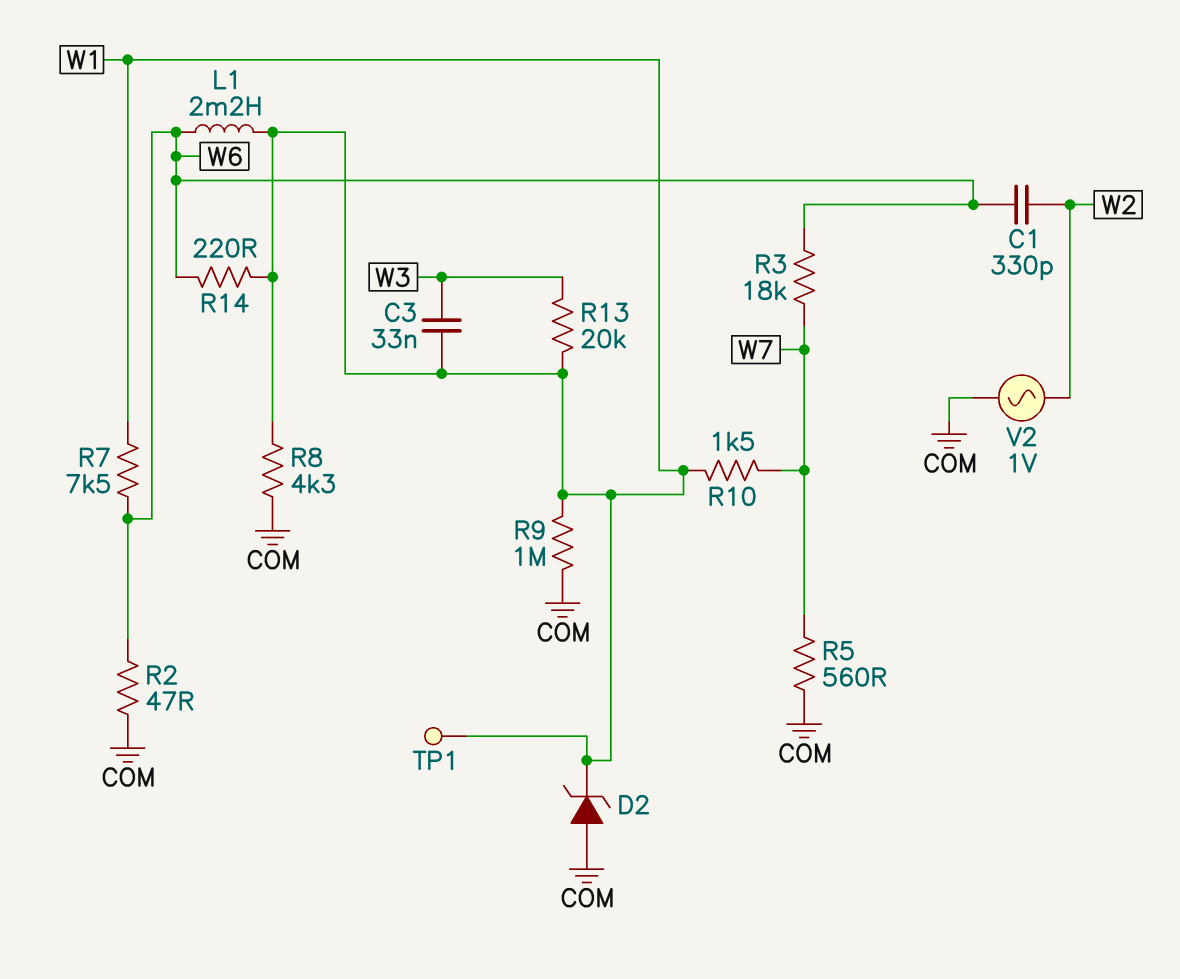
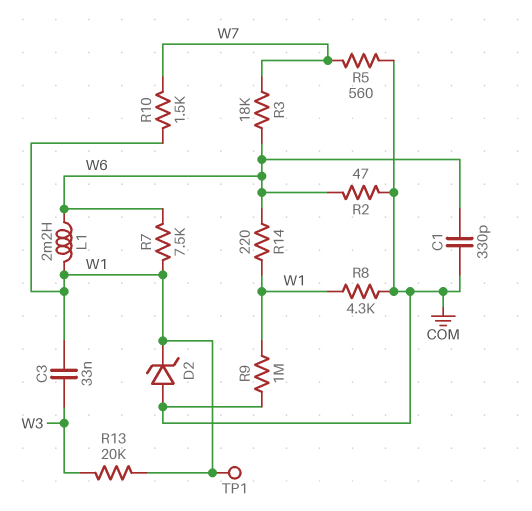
C1: 330pF (W2, W6) -> 330pF (COM, W6)
V2: AC 1V (COM, W2) -> none

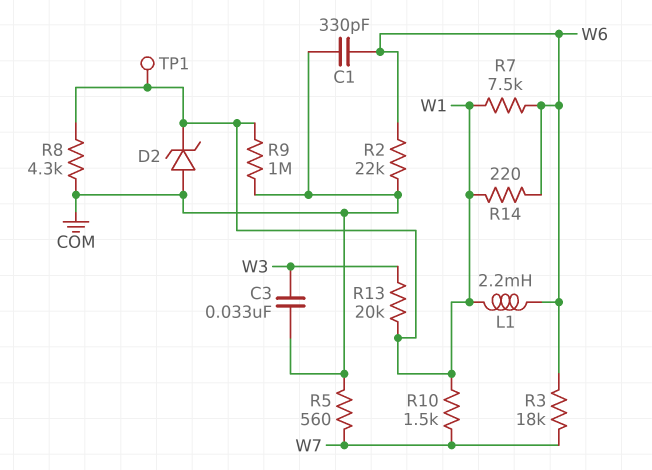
C3: 33nF (W1, W3) -> 33nF (COM, W3)
R2: 47 (COM, W6) -> 22k (COM, W6)

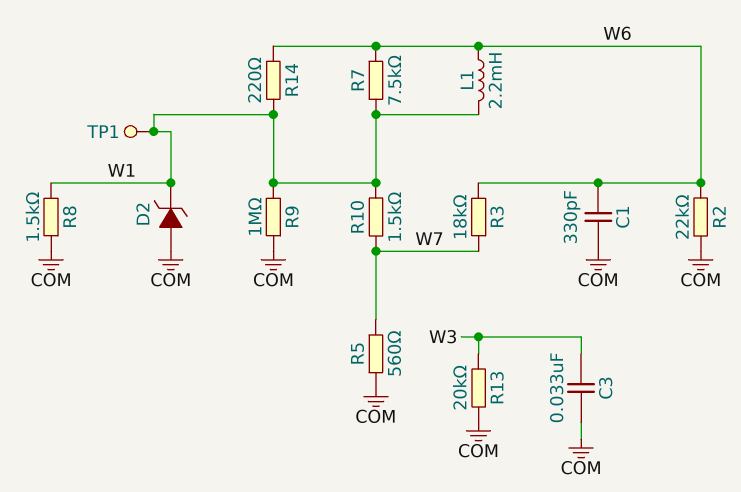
R8: 4.3k (COM, W1) -> 1.5k (COM, W1)
R13: 20k (W1, W3) -> 20k (COM, W3)

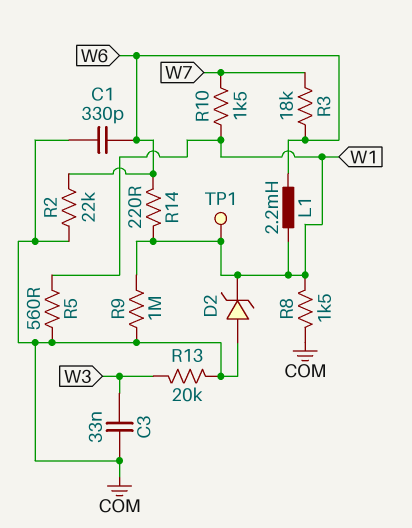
R5: 560 (COM, W7) -> 560 (COM, W1)
R7: 7.5k (W1, W6) -> none

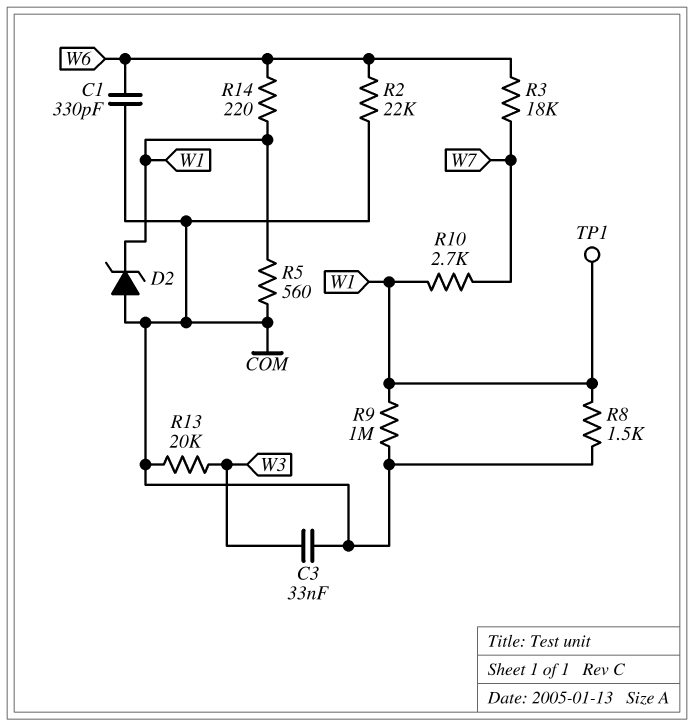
L1: 2.2mH (W1, W6) -> none
R10: 1.5k (W1, W7) -> 2.7k (W1, W7)

